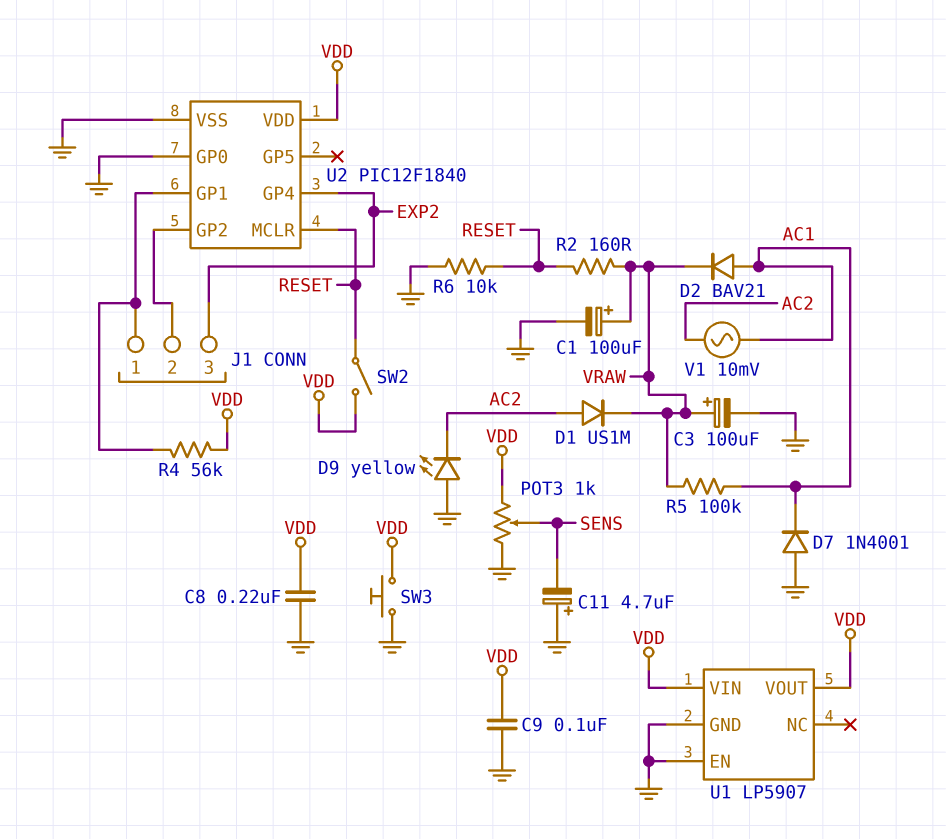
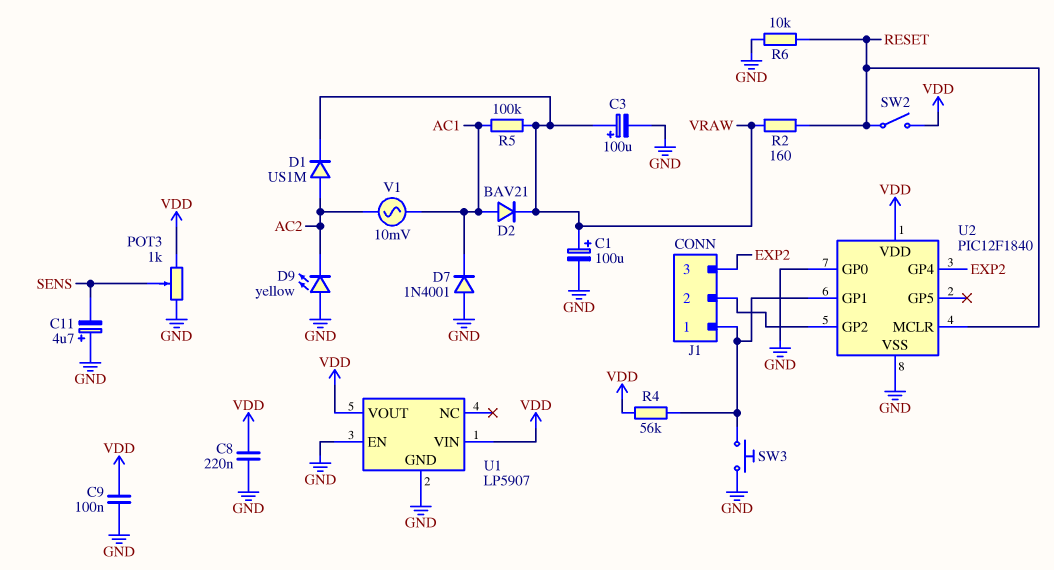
SW3: button (GND, VDD) -> button (GND, J1/1)

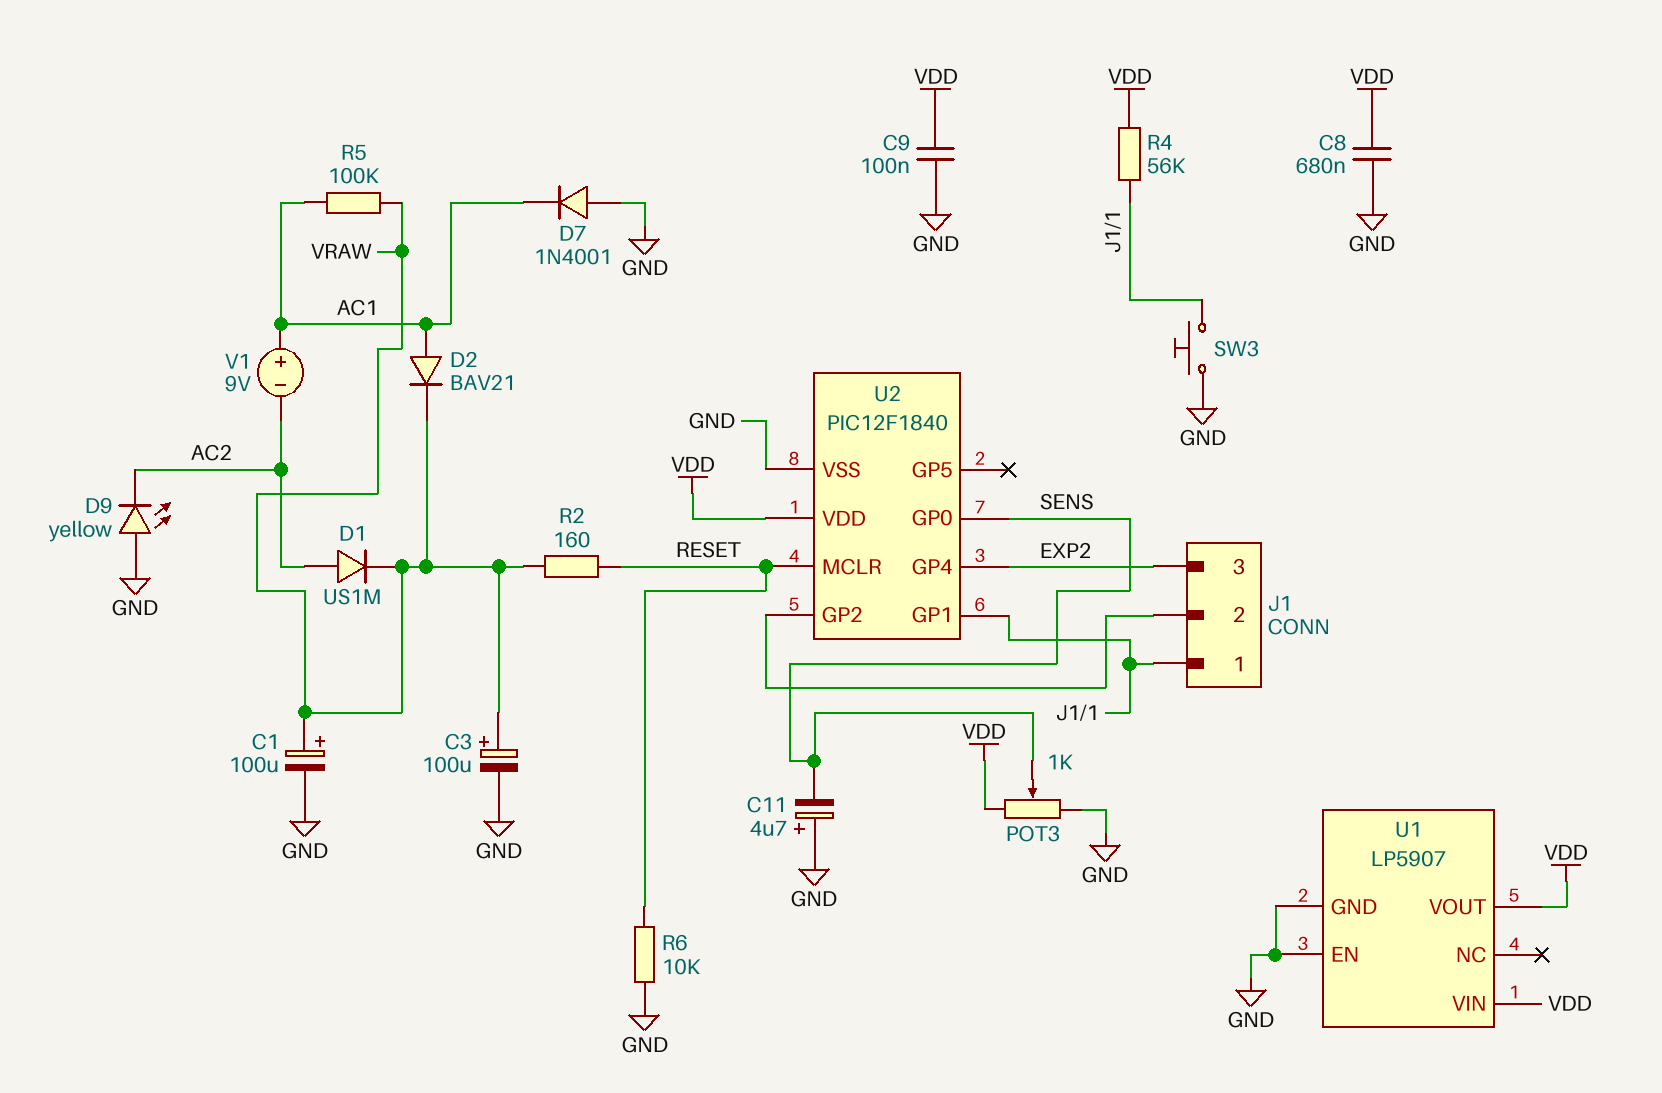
C8: 220nF (GND, VDD) -> 680nF (GND, VDD)
SW2: switch (RESET, VDD) -> none
U2 pin GP0: GND -> SENS
V1: AC 10mV (AC1, AC2) -> 9V (plus AC1, minus AC2)

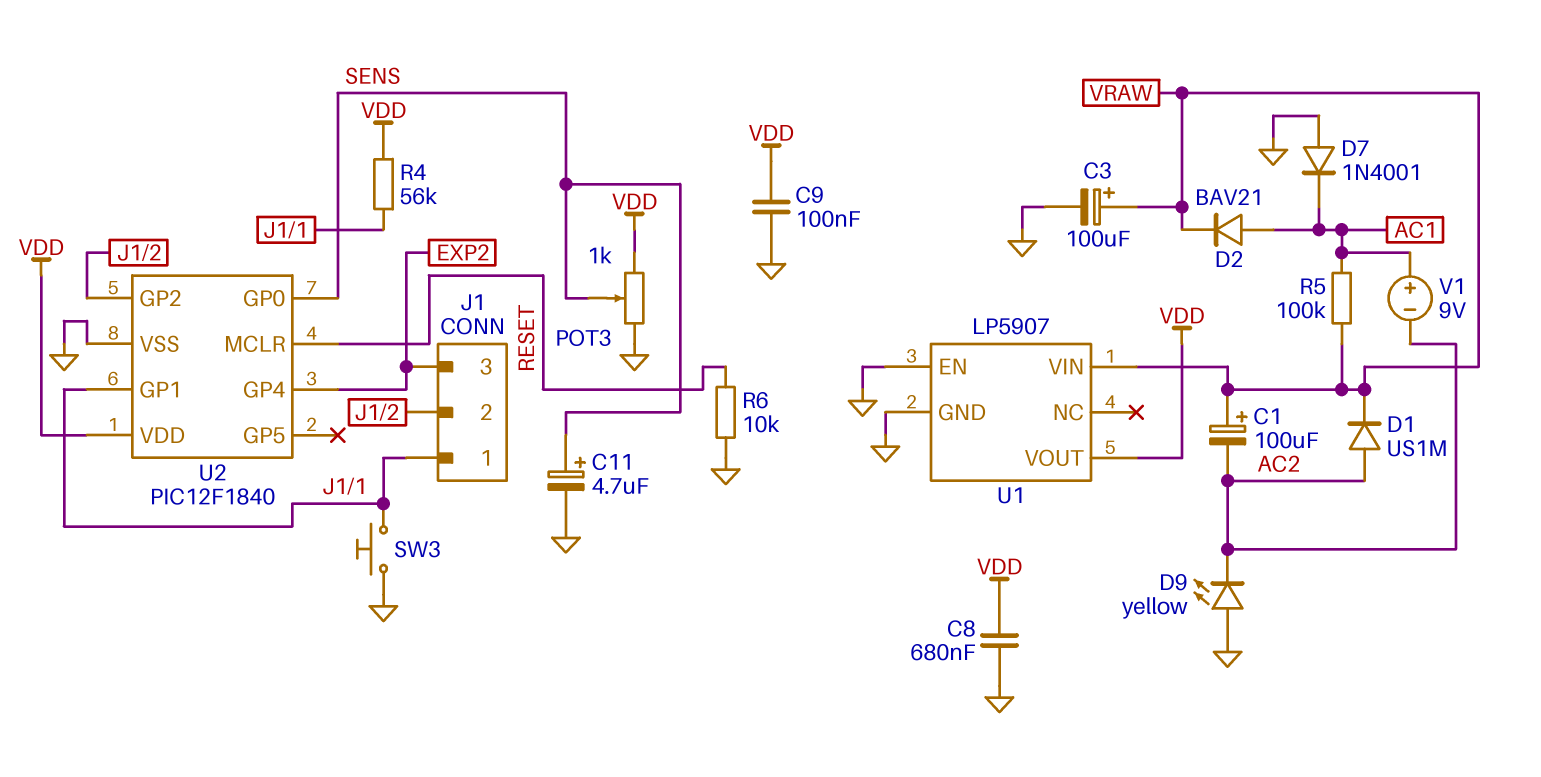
C1: 100uF (plus VRAW, minus GND) -> 100uF (plus VRAW, minus AC2)
C11: 4.7uF (plus GND, minus SENS) -> 4.7uF (plus SENS, minus GND)
R2: 160 (RESET, VRAW) -> none
U1 pin VIN: VDD -> VRAW

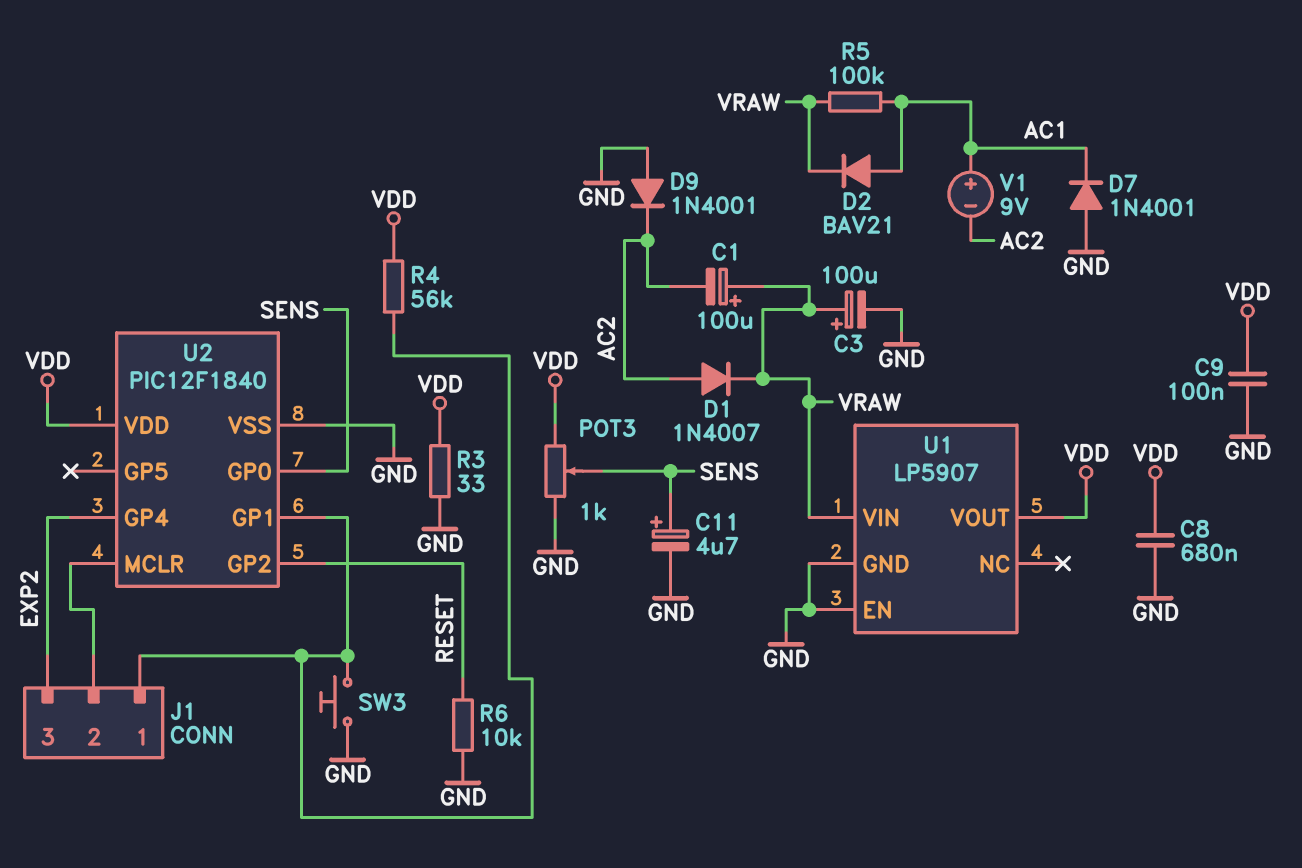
D1: diode US1M (A AC2, K VRAW) -> diode 1N4007 (A AC2, K VRAW)
D9: LED yellow (A GND, K AC2) -> diode 1N4001 (A GND, K AC2)
R3: none -> 33 (GND, VDD)
U2 pin GP2: J1/2 -> RESET
U2 pin MCLR: RESET -> J1/2

